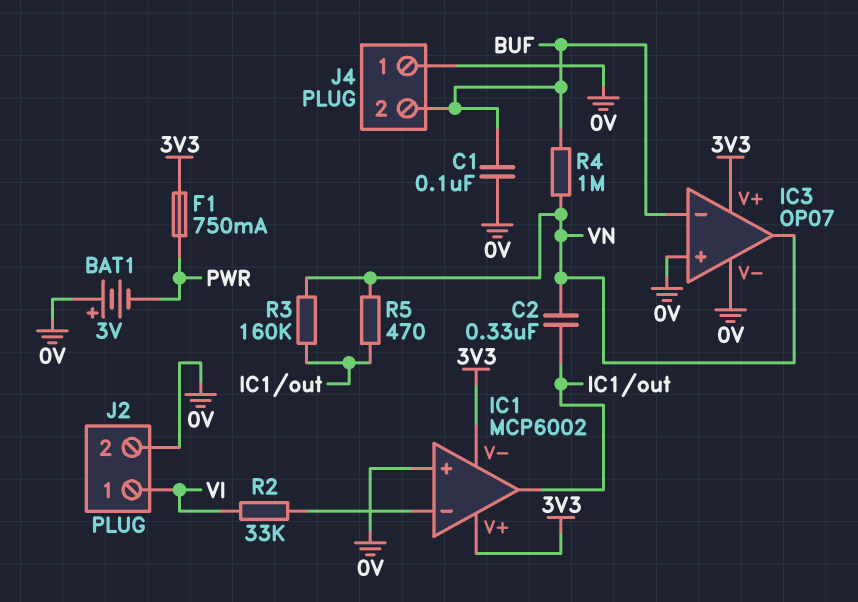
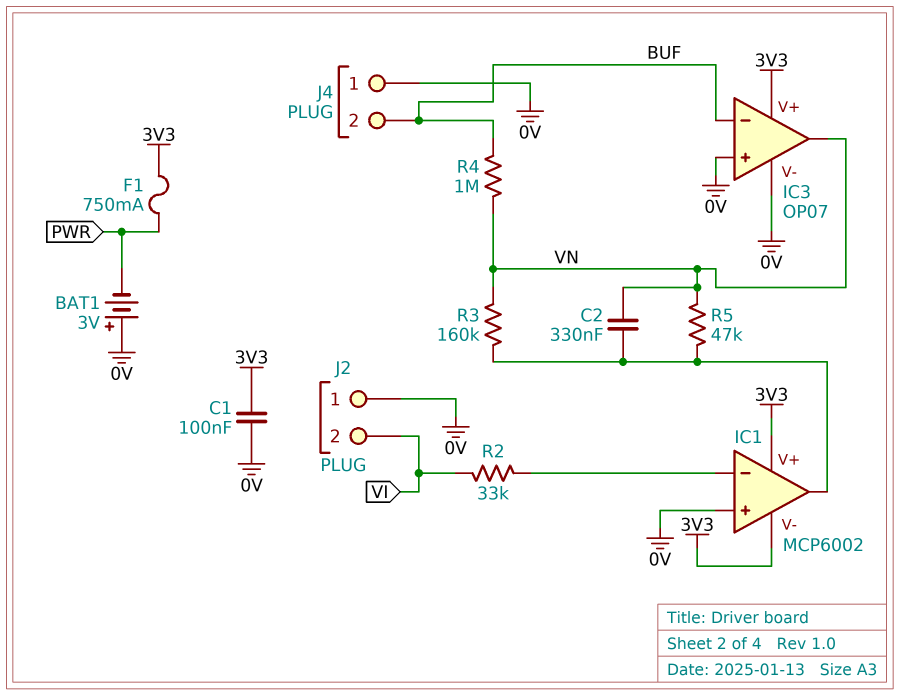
C1: 100nF (0V, BUF) -> 100nF (0V, 3V3)
J2 pin 1: VI -> 0V
J2 pin 2: 0V -> VI
R5: 470 (IC1/out, VN) -> 47k (IC1/out, VN)

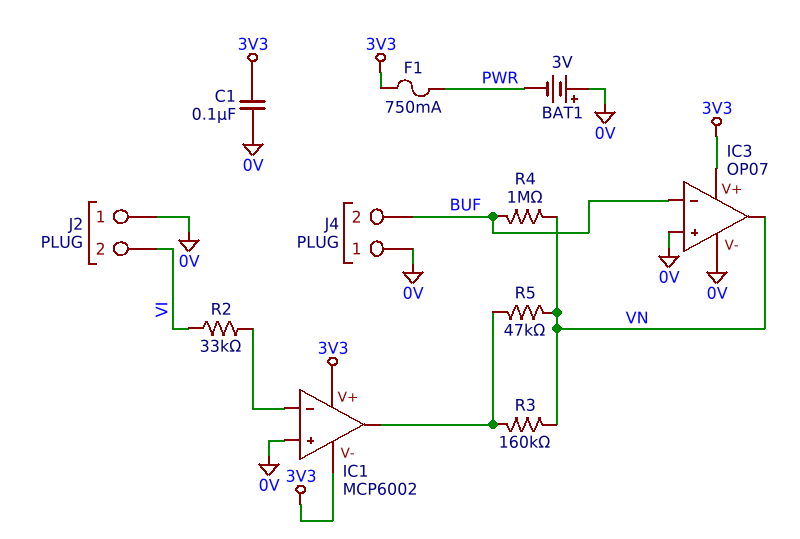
C2: 330nF (IC1/out, VN) -> none

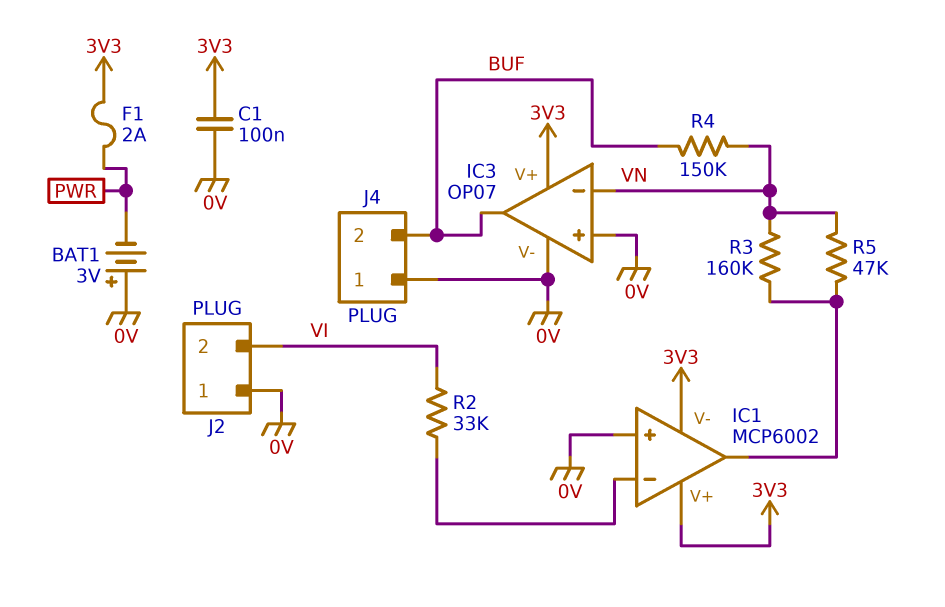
F1: 750mA (3V3, PWR) -> 2A (3V3, PWR)
IC3 pin in-: BUF -> VN
IC3 pin out: VN -> BUF
R4: 1M (BUF, VN) -> 150k (BUF, VN)

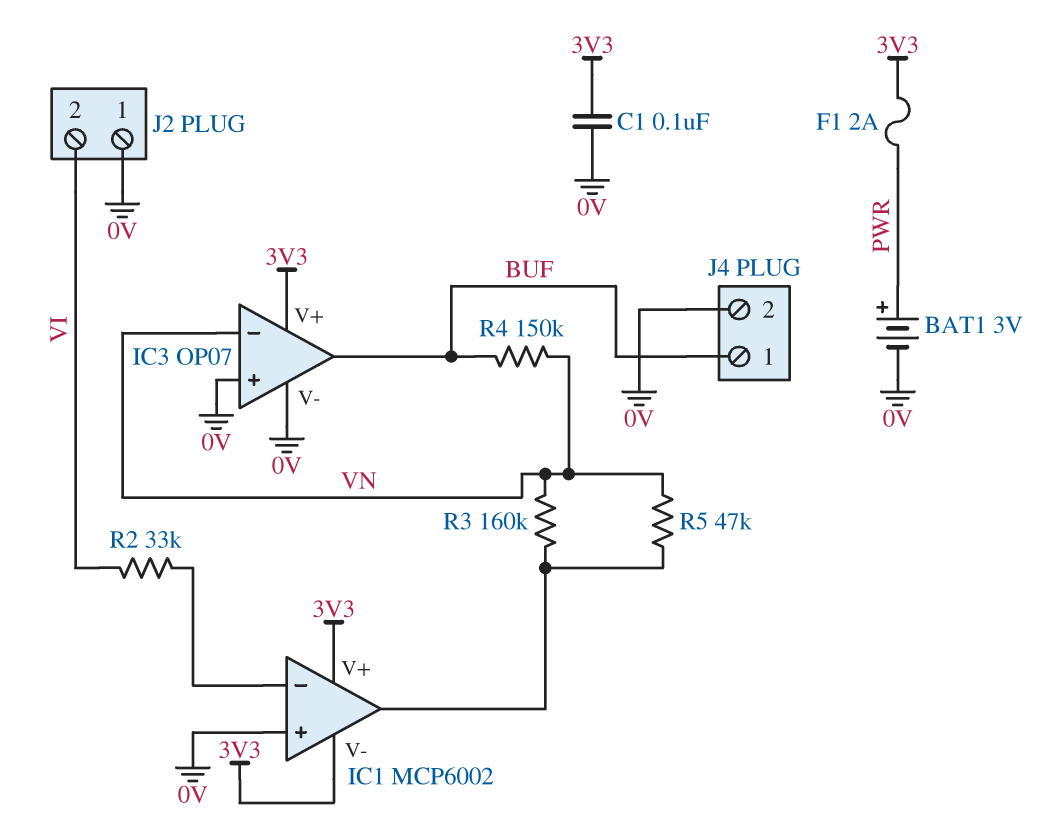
BAT1: 3V (plus 0V, minus PWR) -> 3V (plus PWR, minus 0V)
J4 pin 1: 0V -> BUF
J4 pin 2: BUF -> 0V

